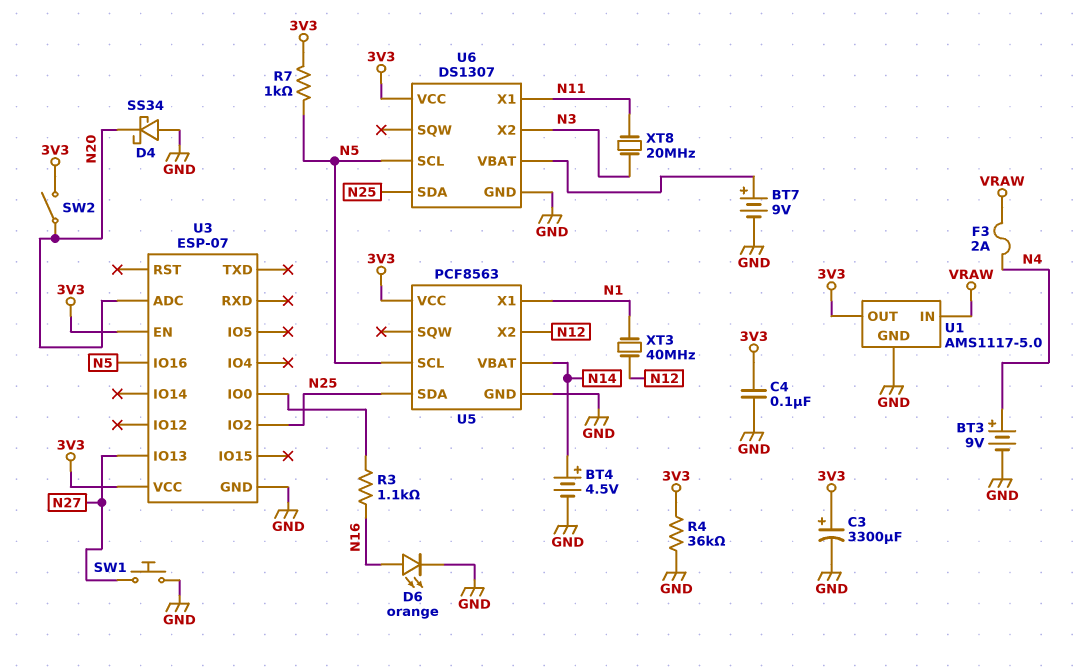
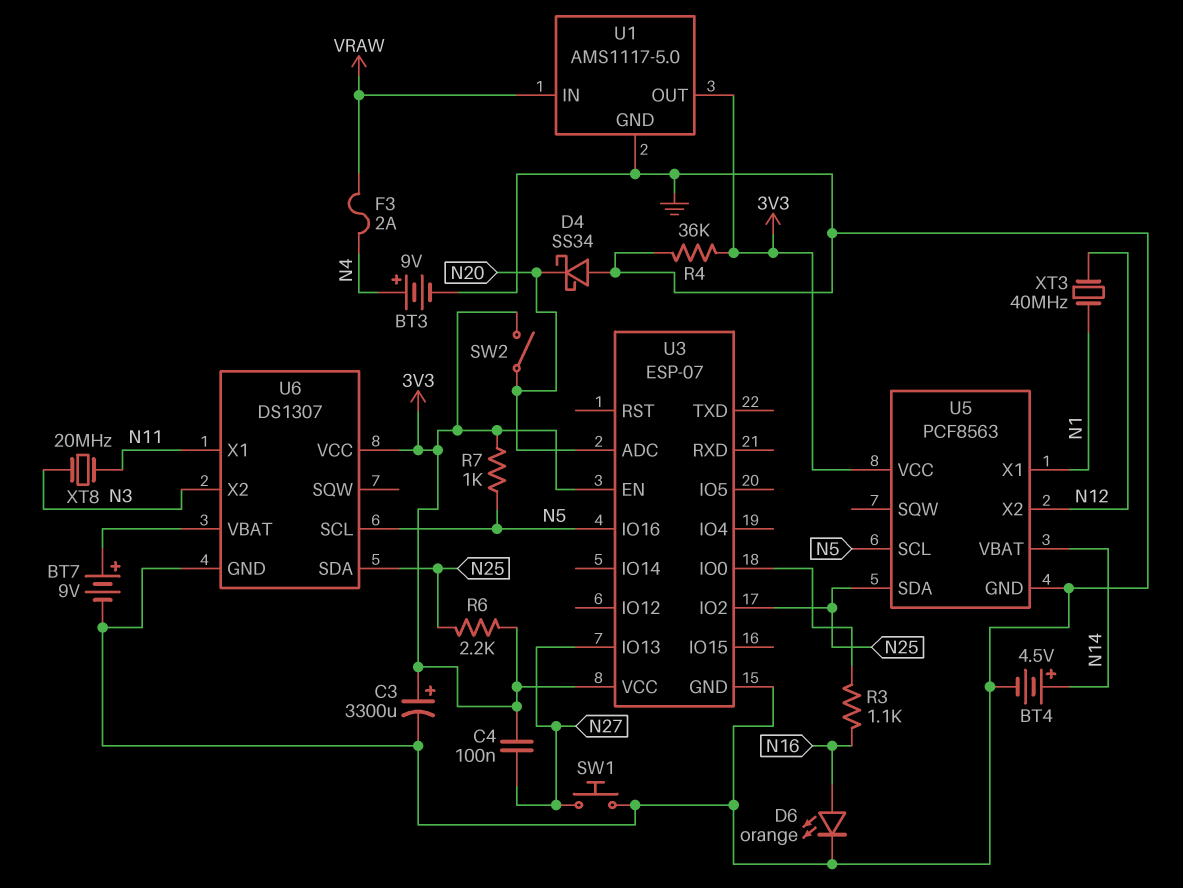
C4: 100nF (3V3, GND) -> 100nF (3V3, N27)
R6: none -> 2.2k (3V3, N25)

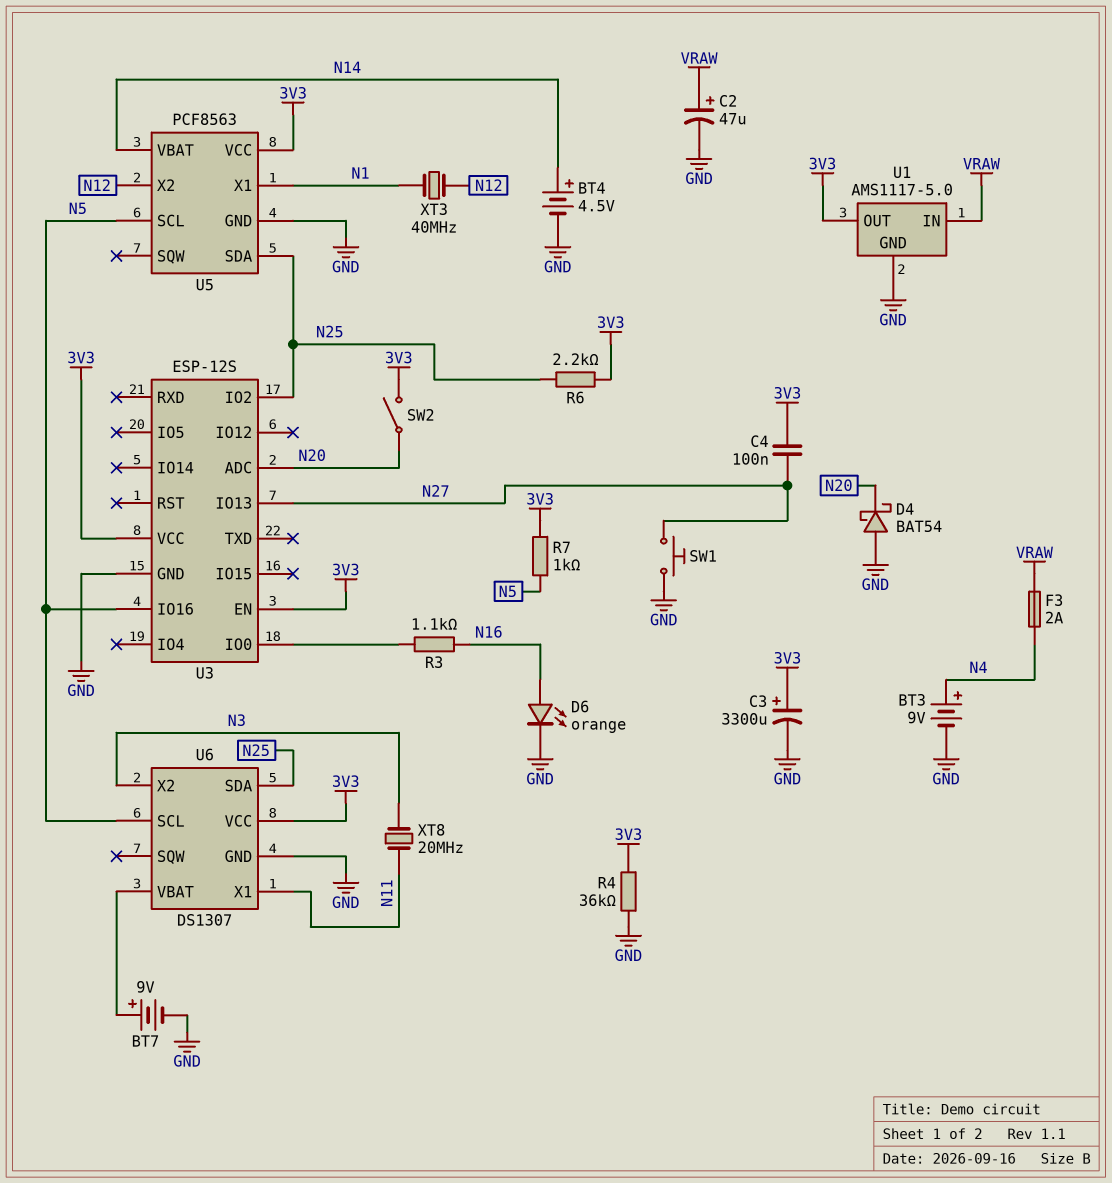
C2: none -> 47uF (plus VRAW, minus GND)
D4: schottky SS34 (A GND, K N20) -> schottky BAT54 (A GND, K N20)
U3: ESP-07 -> ESP-12S

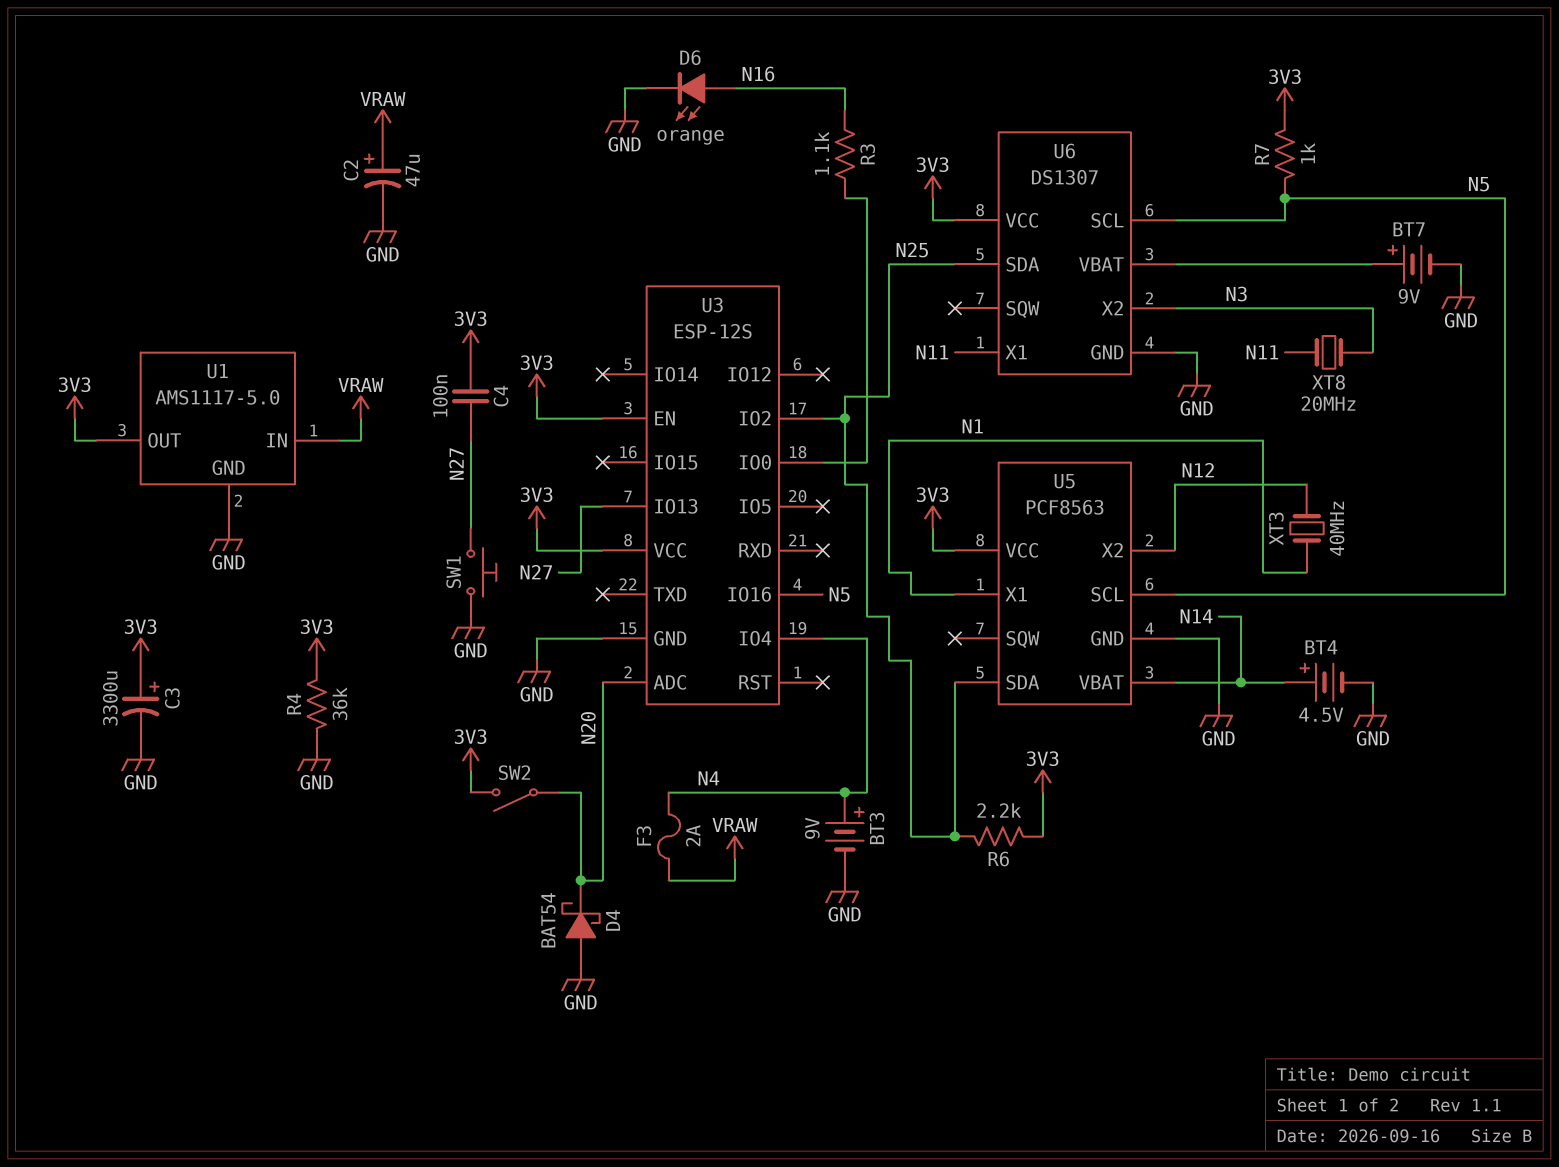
U3 pin IO4: none -> N4

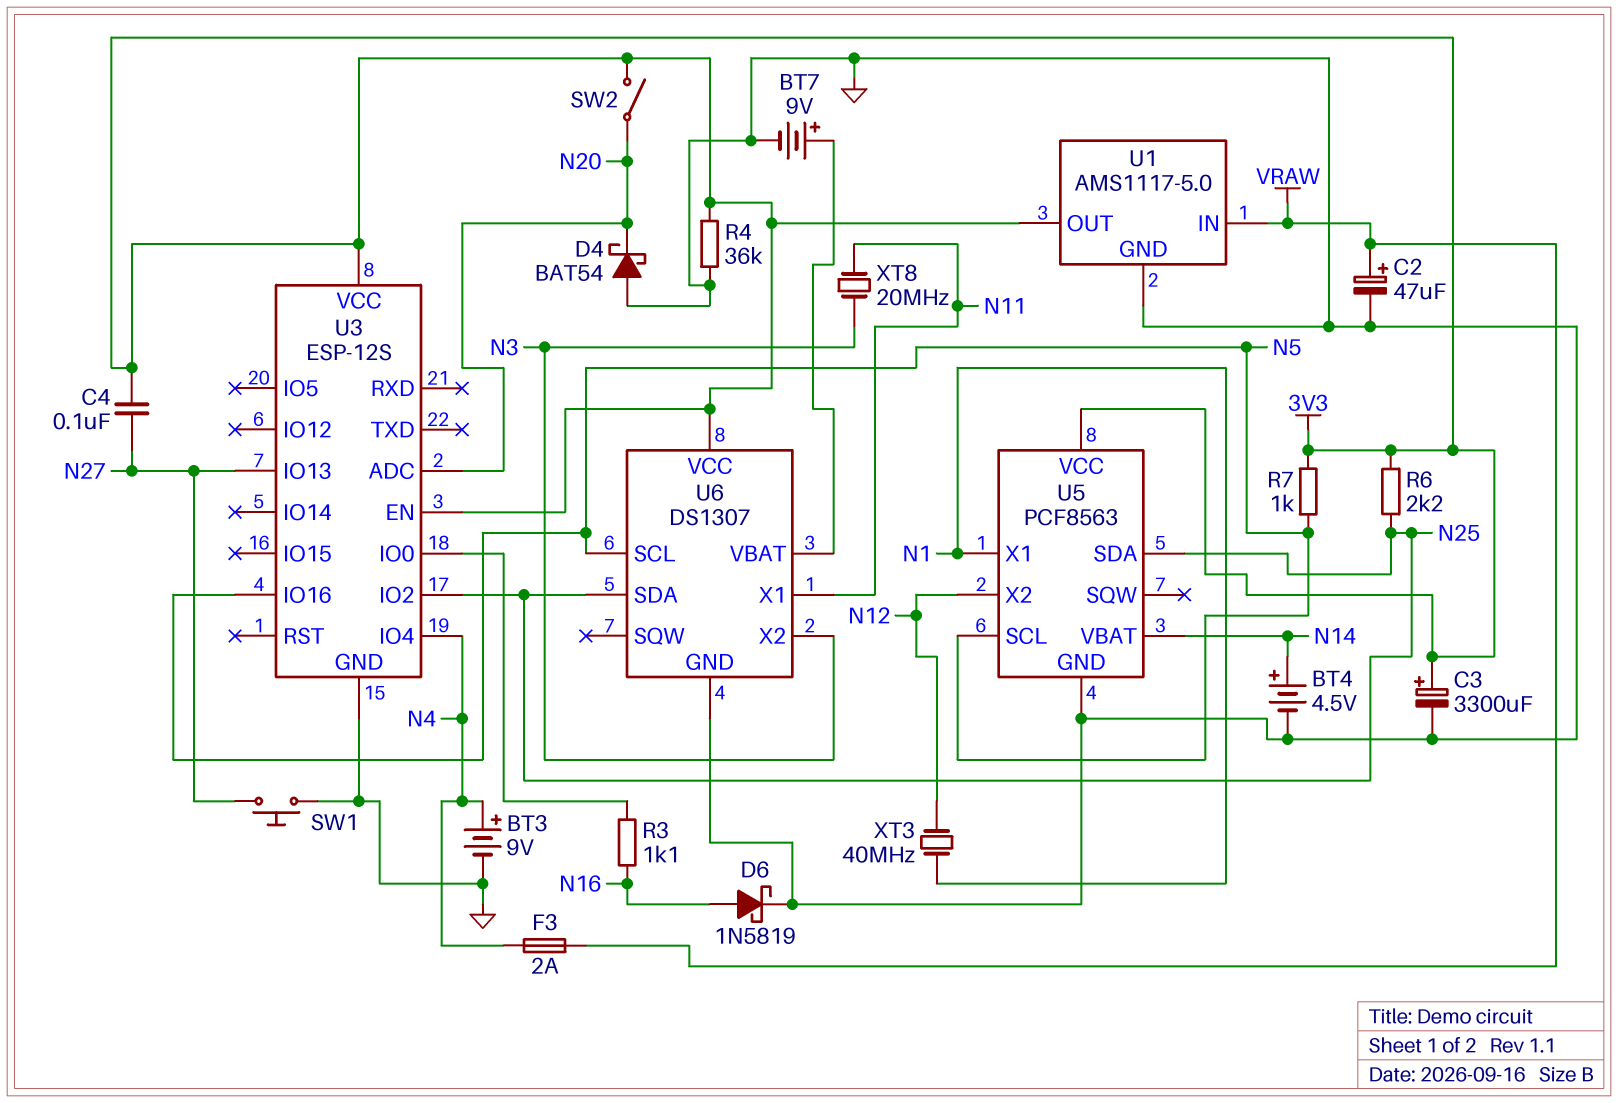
D6: LED orange (A N16, K GND) -> schottky 1N5819 (A N16, K GND)

